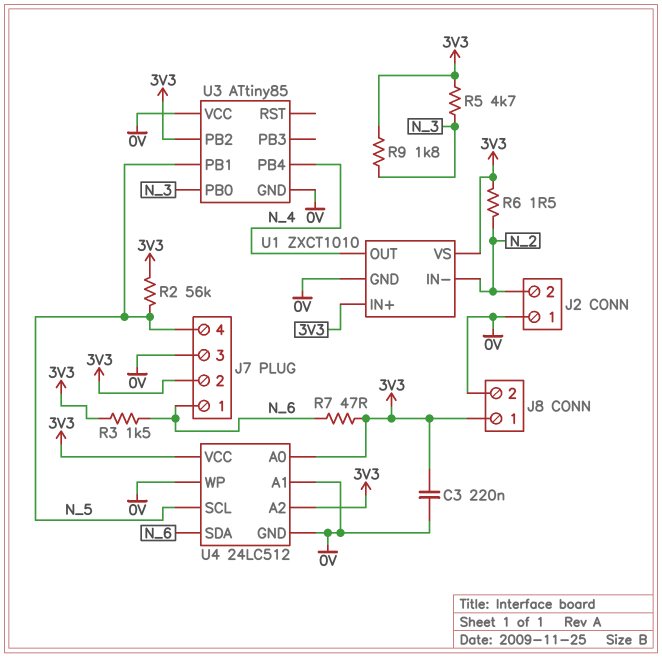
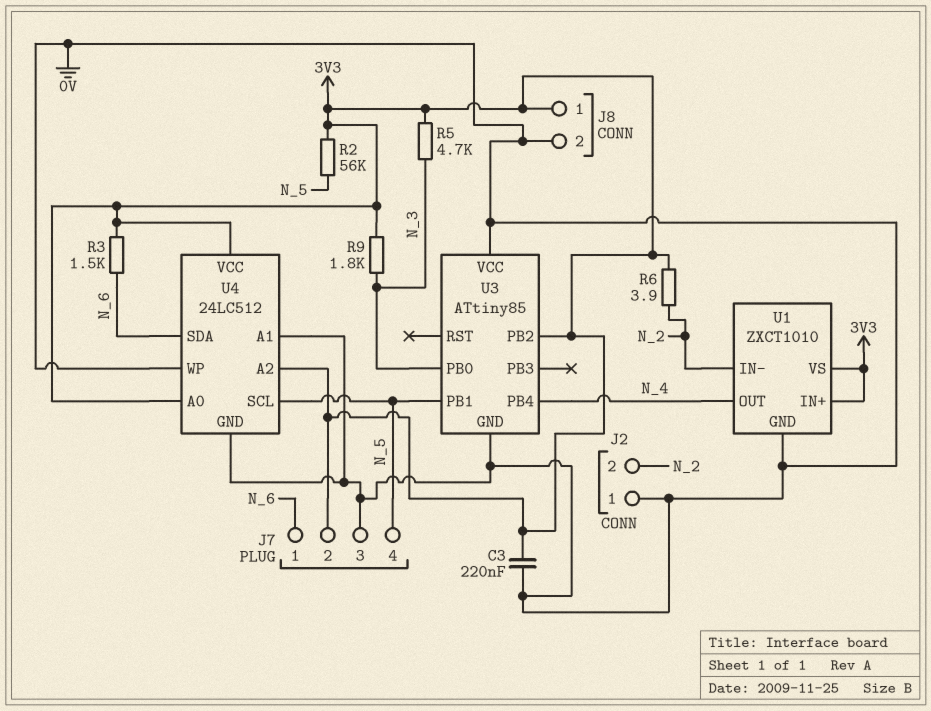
R6: 1.5 (3V3, N_2) -> 3.9 (3V3, N_2)
R7: 47 (3V3, N_6) -> none

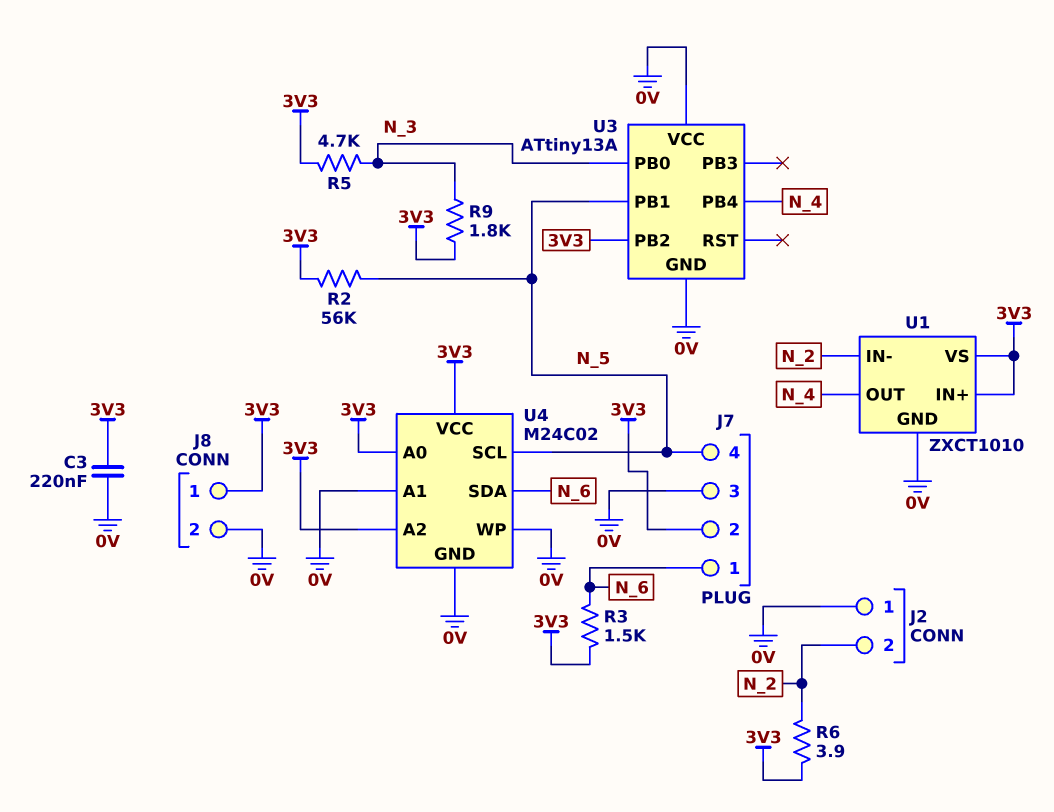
U3: ATtiny85 -> ATtiny13A
U4: 24LC512 -> M24C02

